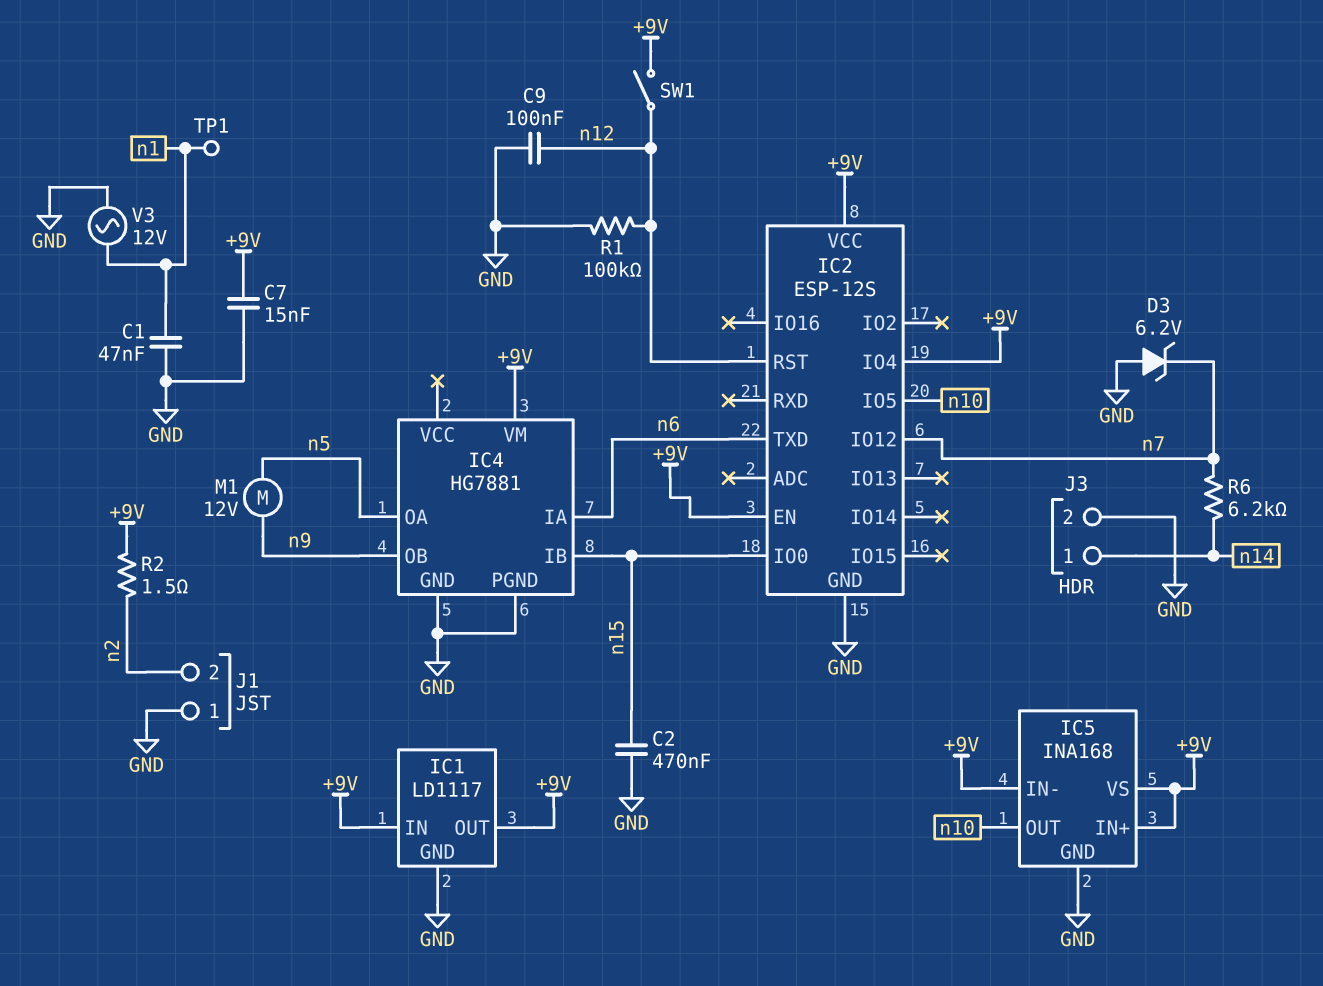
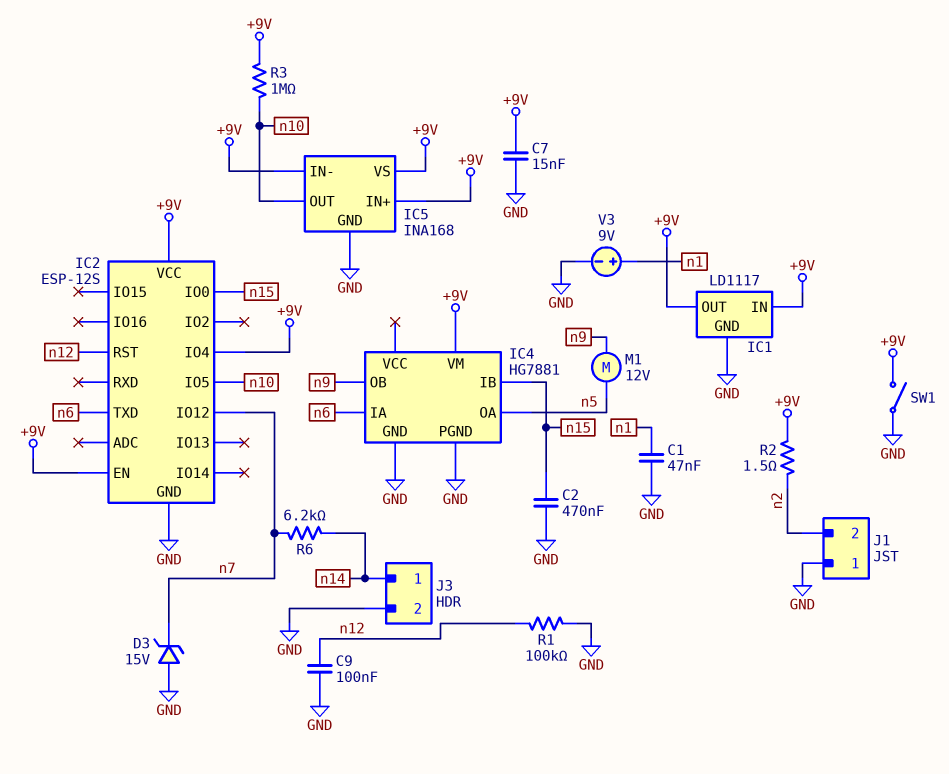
D3: zener 6.2V (A GND, K n7) -> zener 15V (A GND, K n7)
R3: none -> 1M (+9V, n10)
SW1: switch (+9V, n12) -> switch (+9V, GND)
TP1: test point (n1) -> none
V3: AC 12V (GND, n1) -> 9V (plus n1, minus GND)

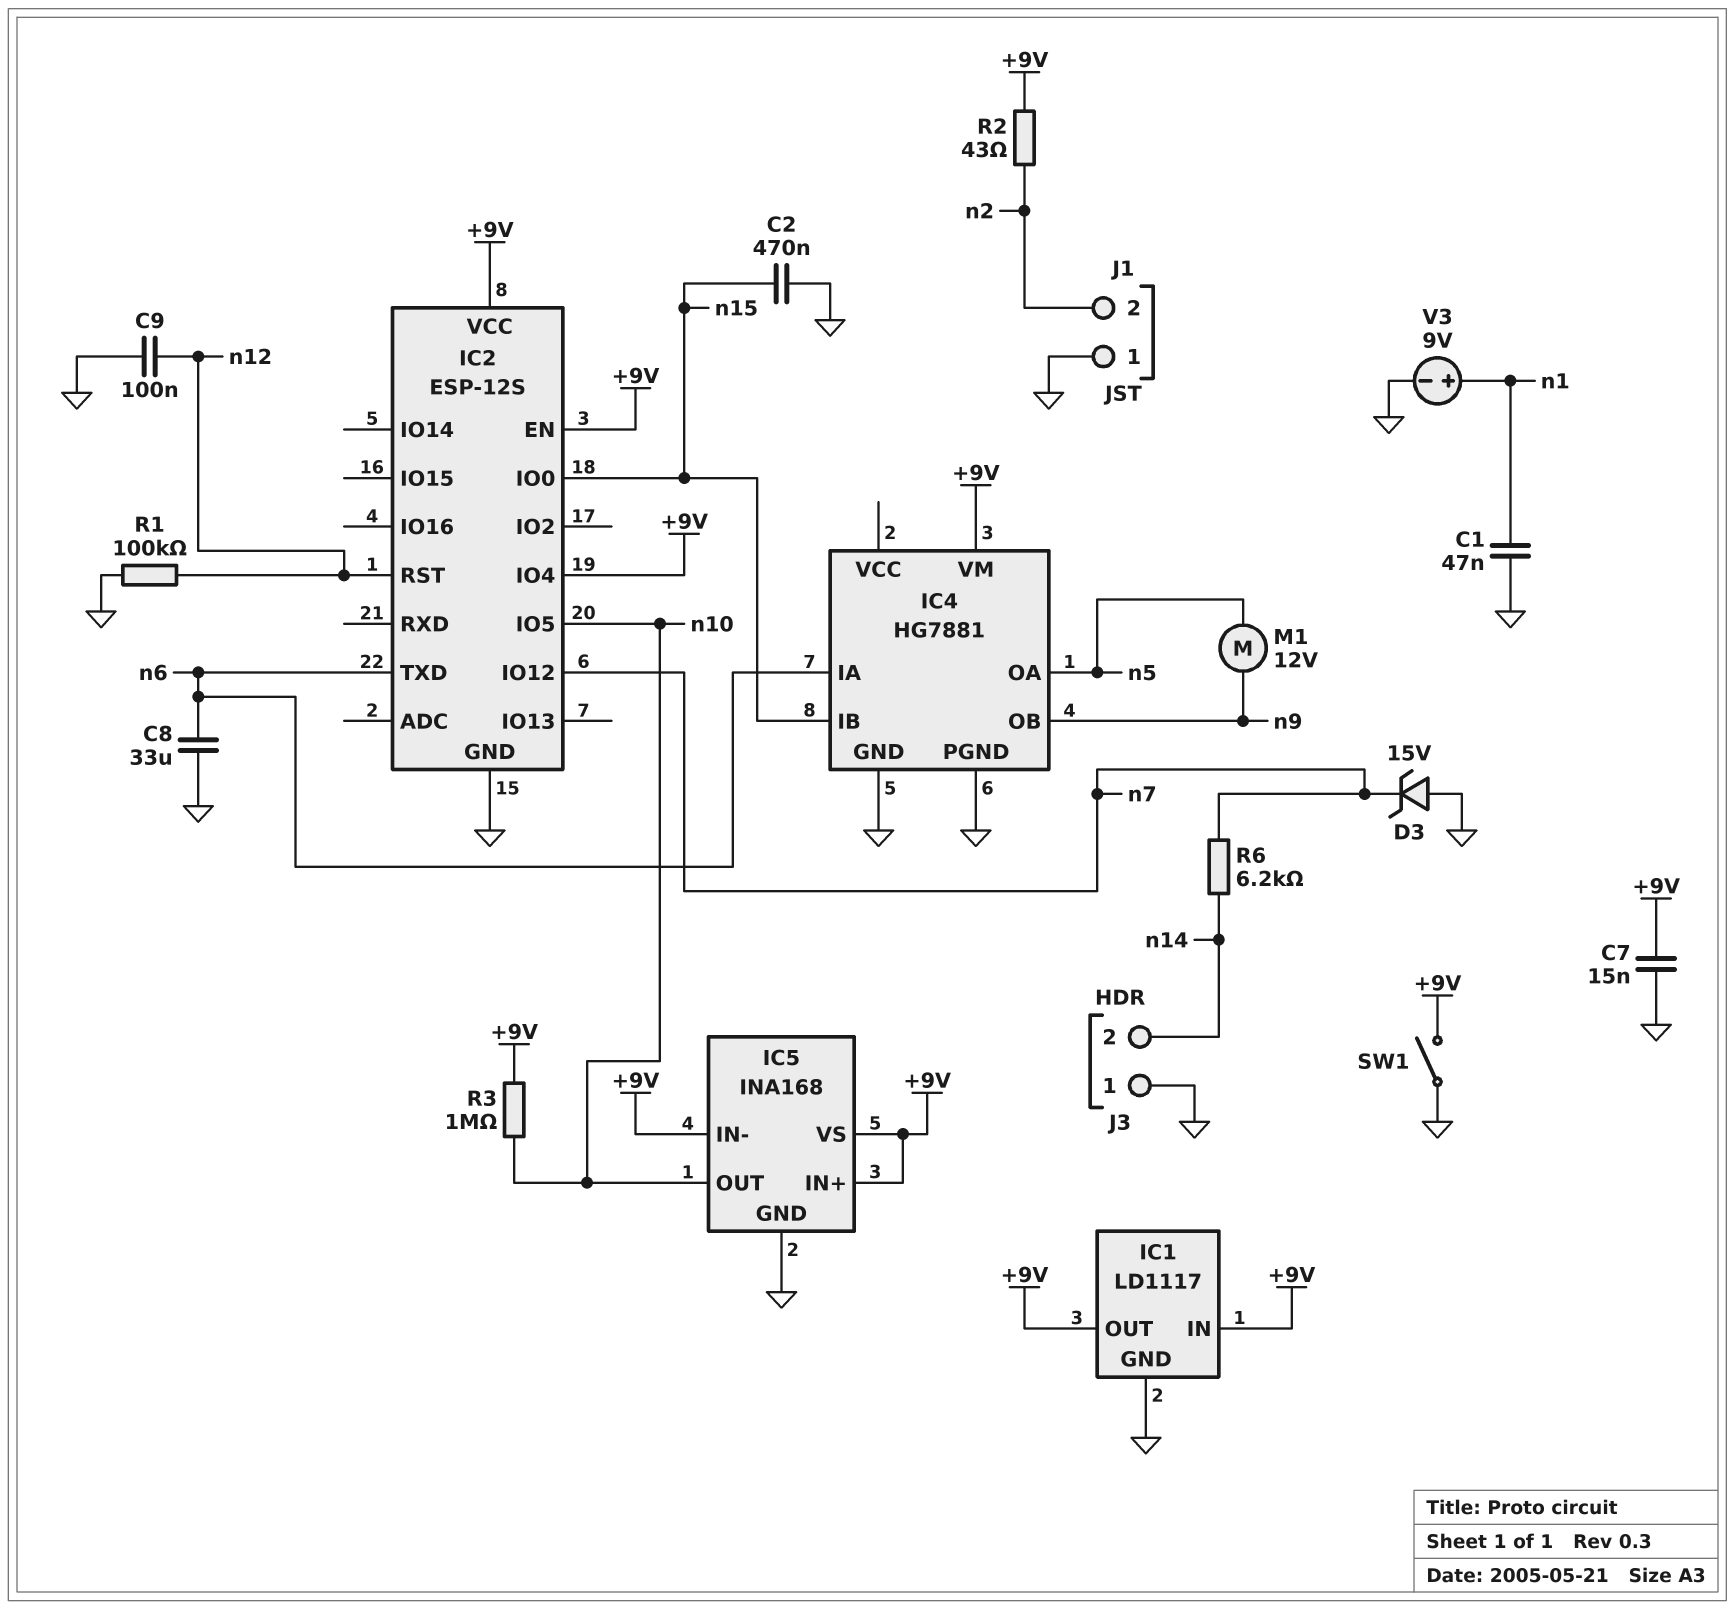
C8: none -> 33uF (GND, n6)
J3 pin 1: n14 -> GND
J3 pin 2: GND -> n14
R2: 1.5 (+9V, n2) -> 43 (+9V, n2)

